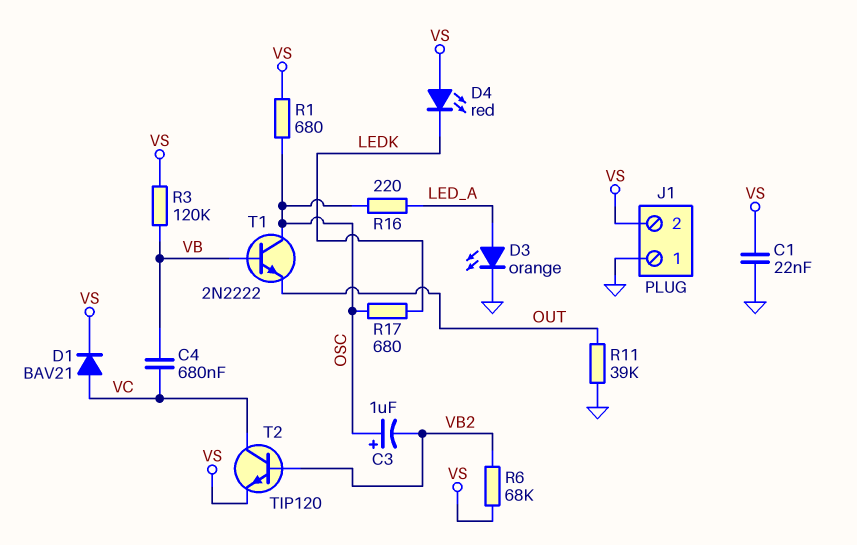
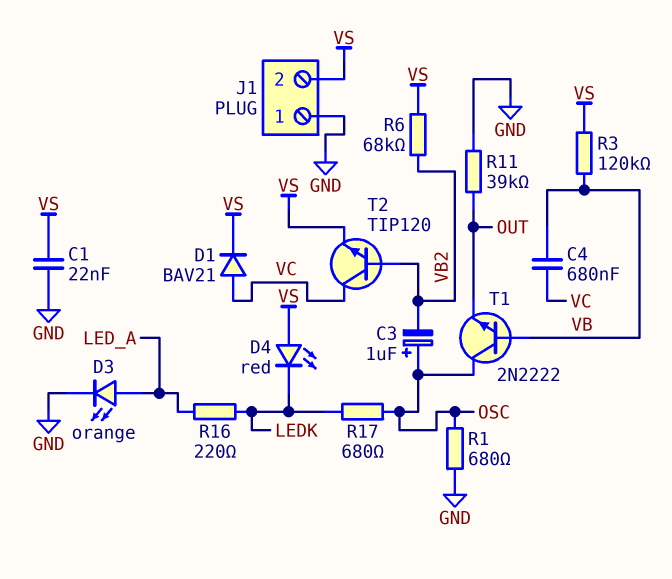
R1: 680 (OSC, VS) -> 680 (GND, OSC)
R16: 220 (LED_A, OSC) -> 220 (LEDK, LED_A)

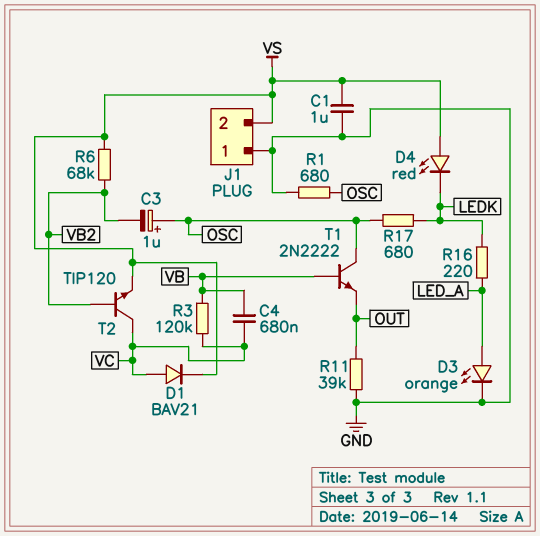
C1: 22nF (GND, VS) -> 1uF (GND, VS)
R3: 120k (VB, VS) -> 120k (VB, VC)

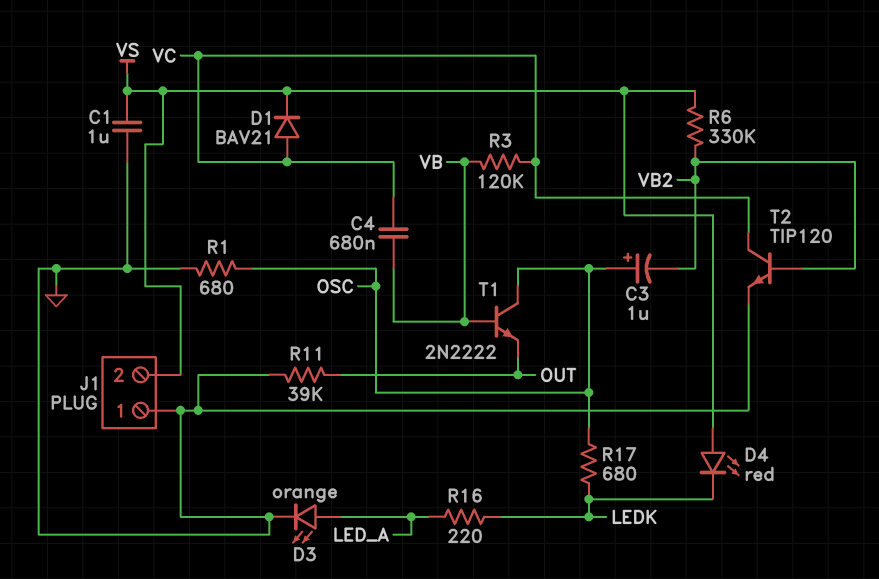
R6: 68k (VB2, VS) -> 330k (VB2, VS)
T2: NPN TIP120 (B VB2, C VC, E VS) -> NPN TIP120 (B VB2, C VC, E GND)

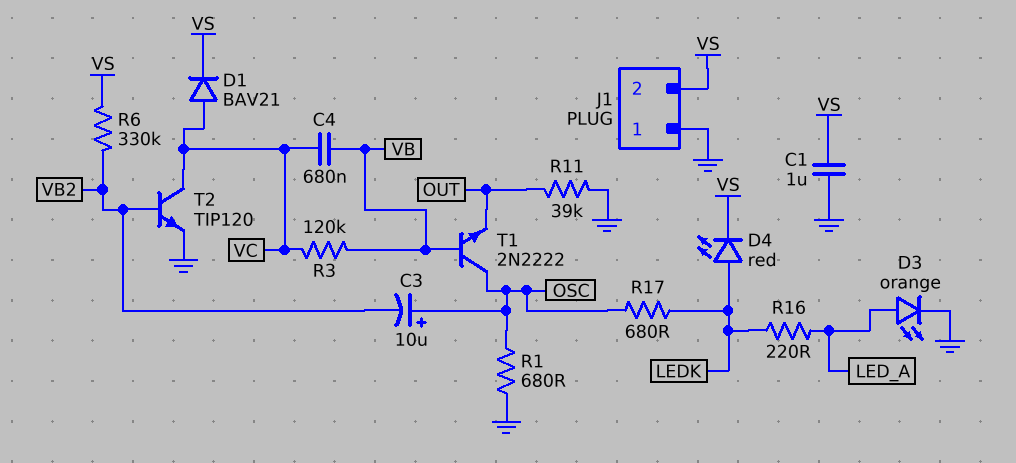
C3: 1uF (plus OSC, minus VB2) -> 10uF (plus OSC, minus VB2)
D4: LED red (A VS, K LEDK) -> LED red (A LEDK, K VS)

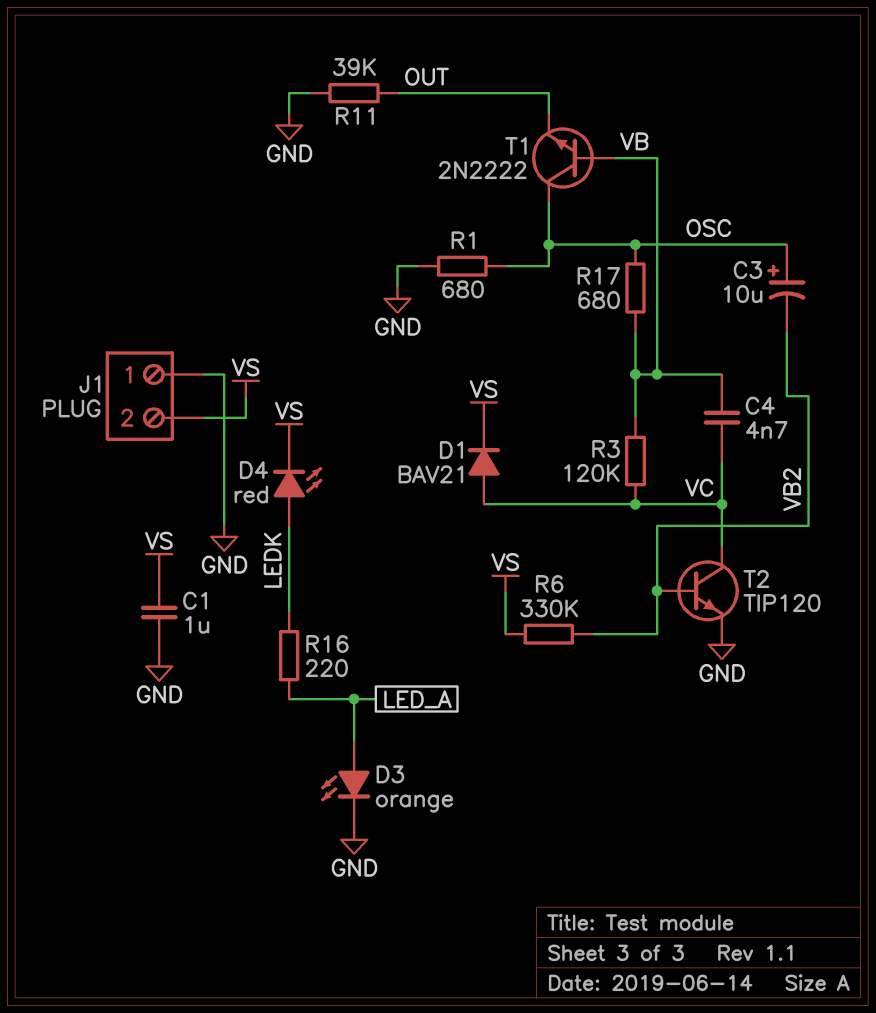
C4: 680nF (VB, VC) -> 4.7nF (VB, VC)
R17: 680 (LEDK, OSC) -> 680 (OSC, VB)

